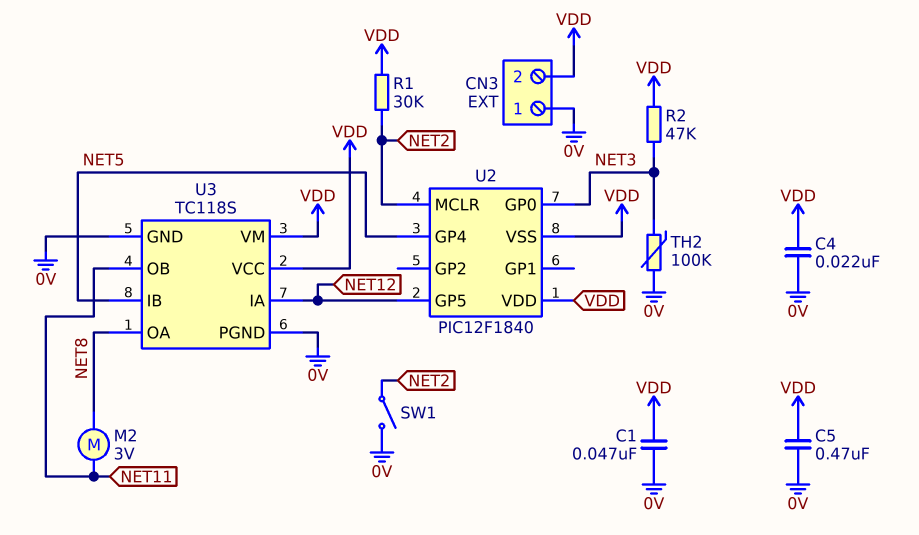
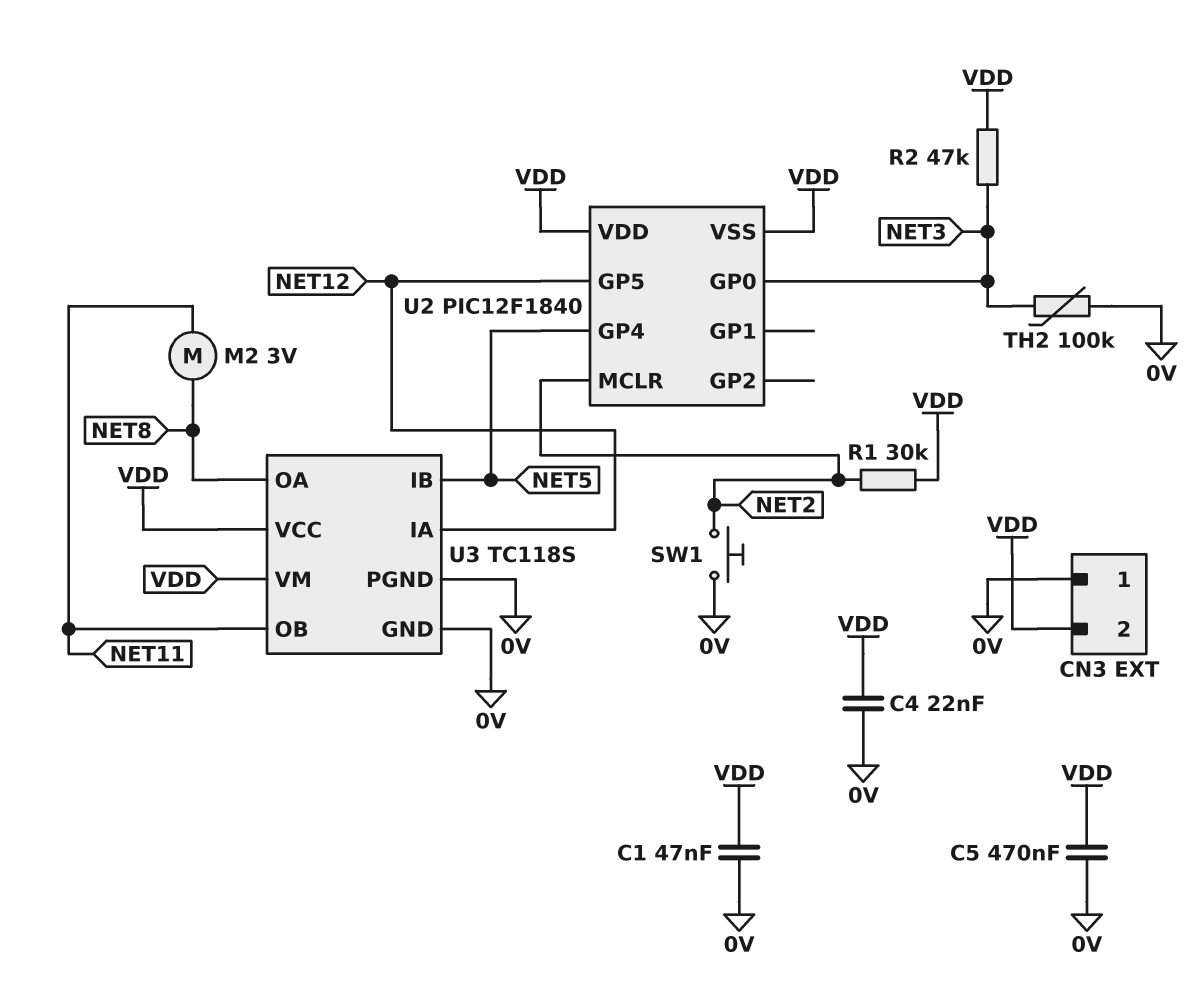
SW1: switch (0V, NET2) -> button (0V, NET2)

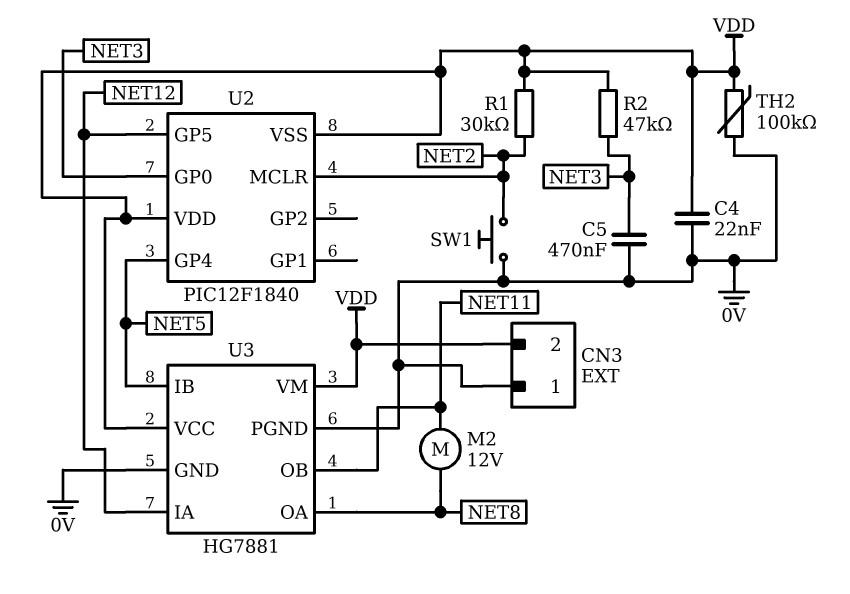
C1: 47nF (0V, VDD) -> none
C5: 470nF (0V, VDD) -> 470nF (0V, NET3)
M2: motor 3V (NET8, NET11) -> motor 12V (NET8, NET11)
TH2: 100k (0V, NET3) -> 100k (0V, VDD)
U3: TC118S -> HG7881

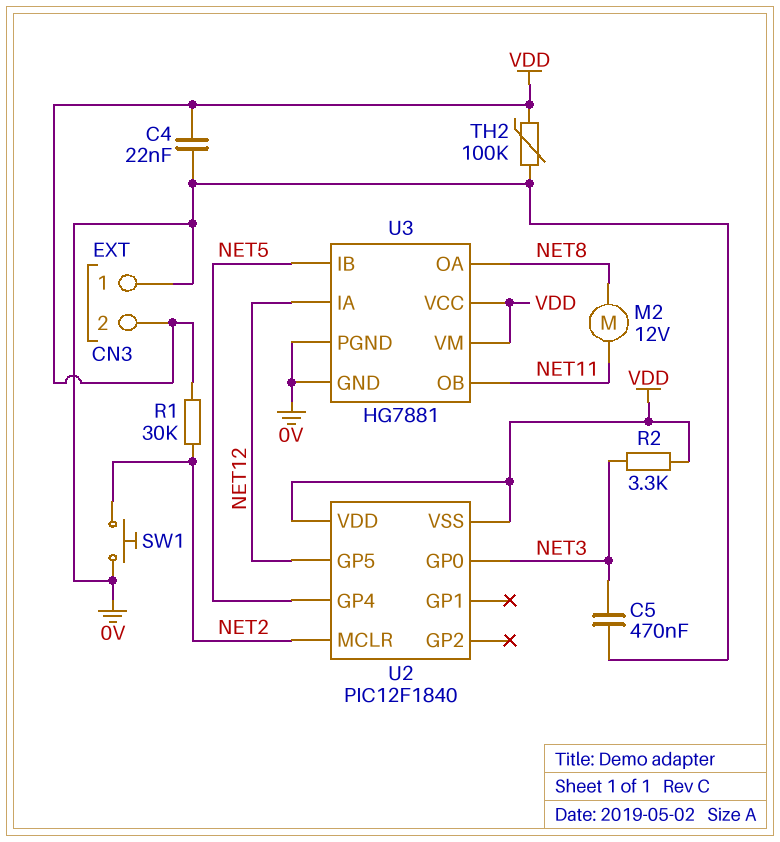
R2: 47k (NET3, VDD) -> 3.3k (NET3, VDD)

